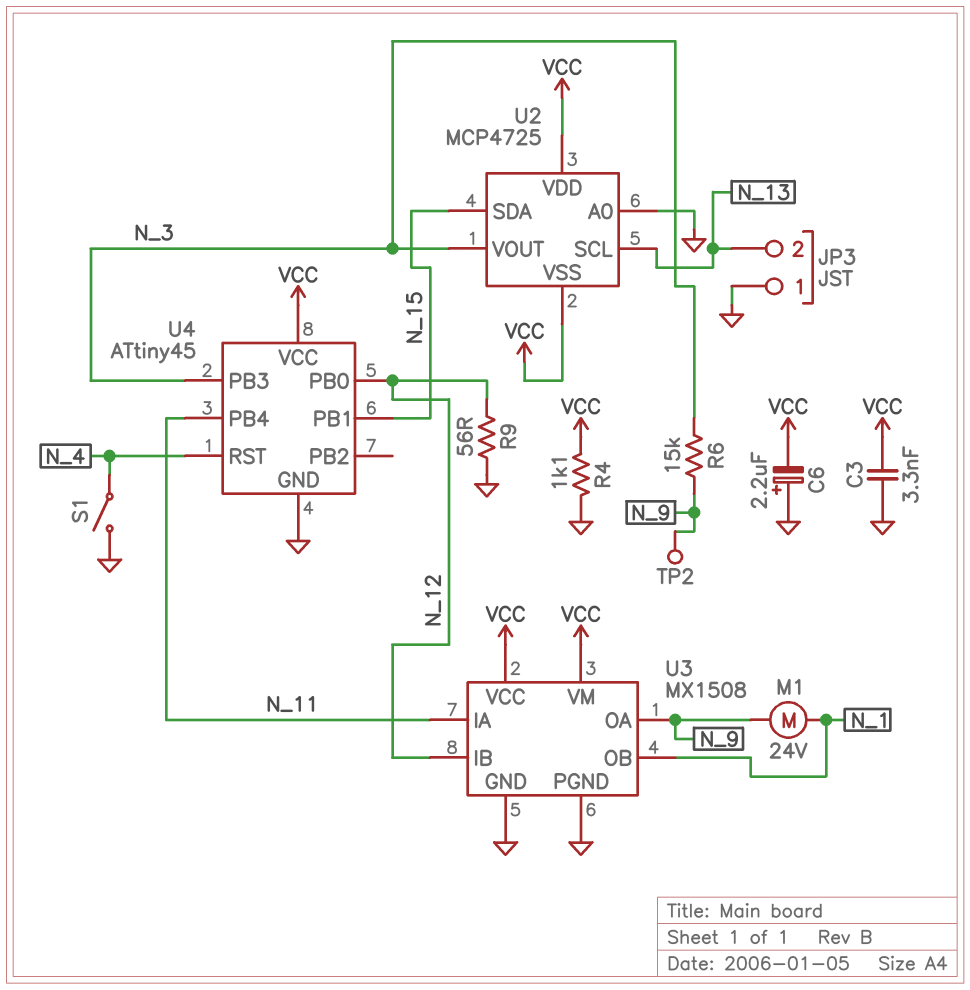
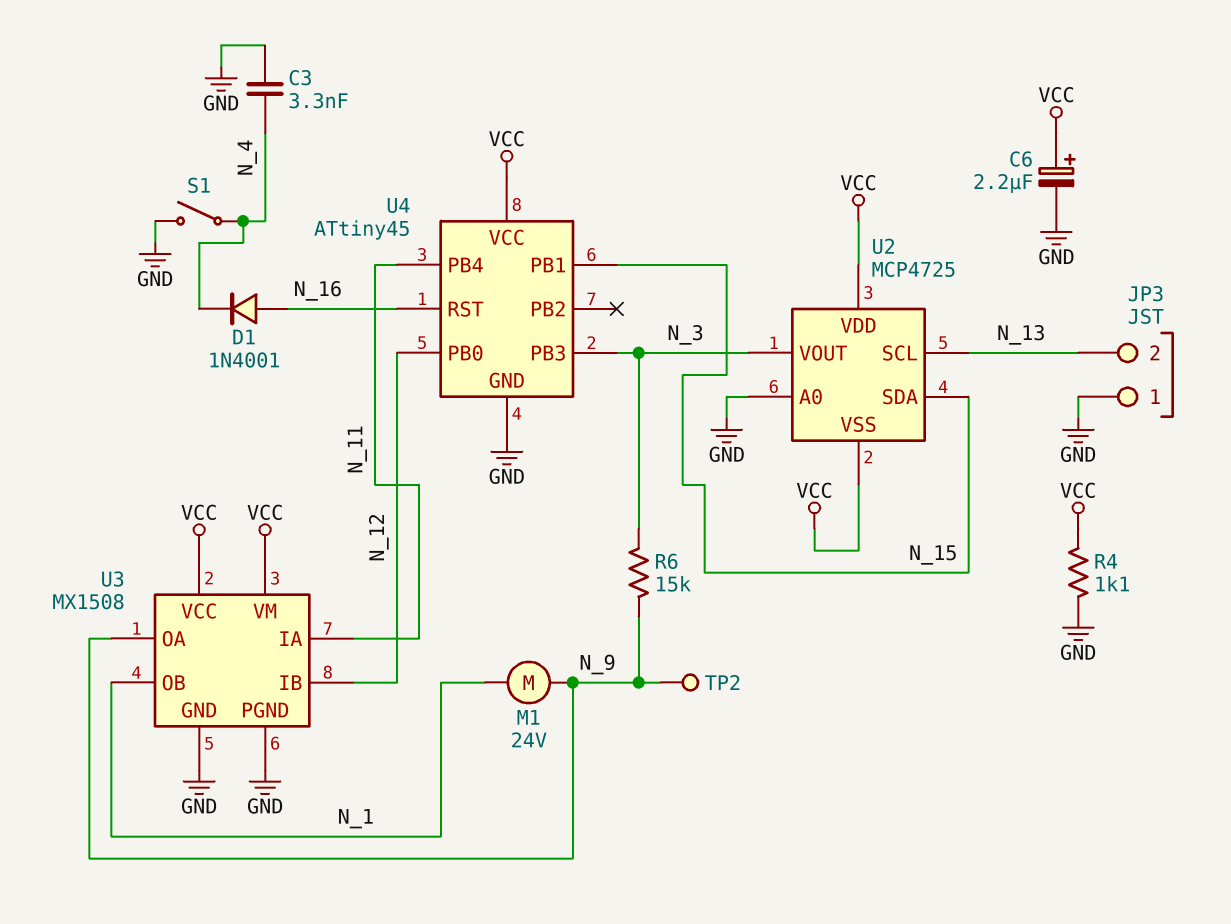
C3: 3.3nF (GND, VCC) -> 3.3nF (GND, N_4)
C6: 2.2uF (plus GND, minus VCC) -> 2.2uF (plus VCC, minus GND)
D1: none -> diode 1N4001 (A N_16, K N_4)
R9: 56 (GND, N_12) -> none
U4 pin RST: N_4 -> N_16

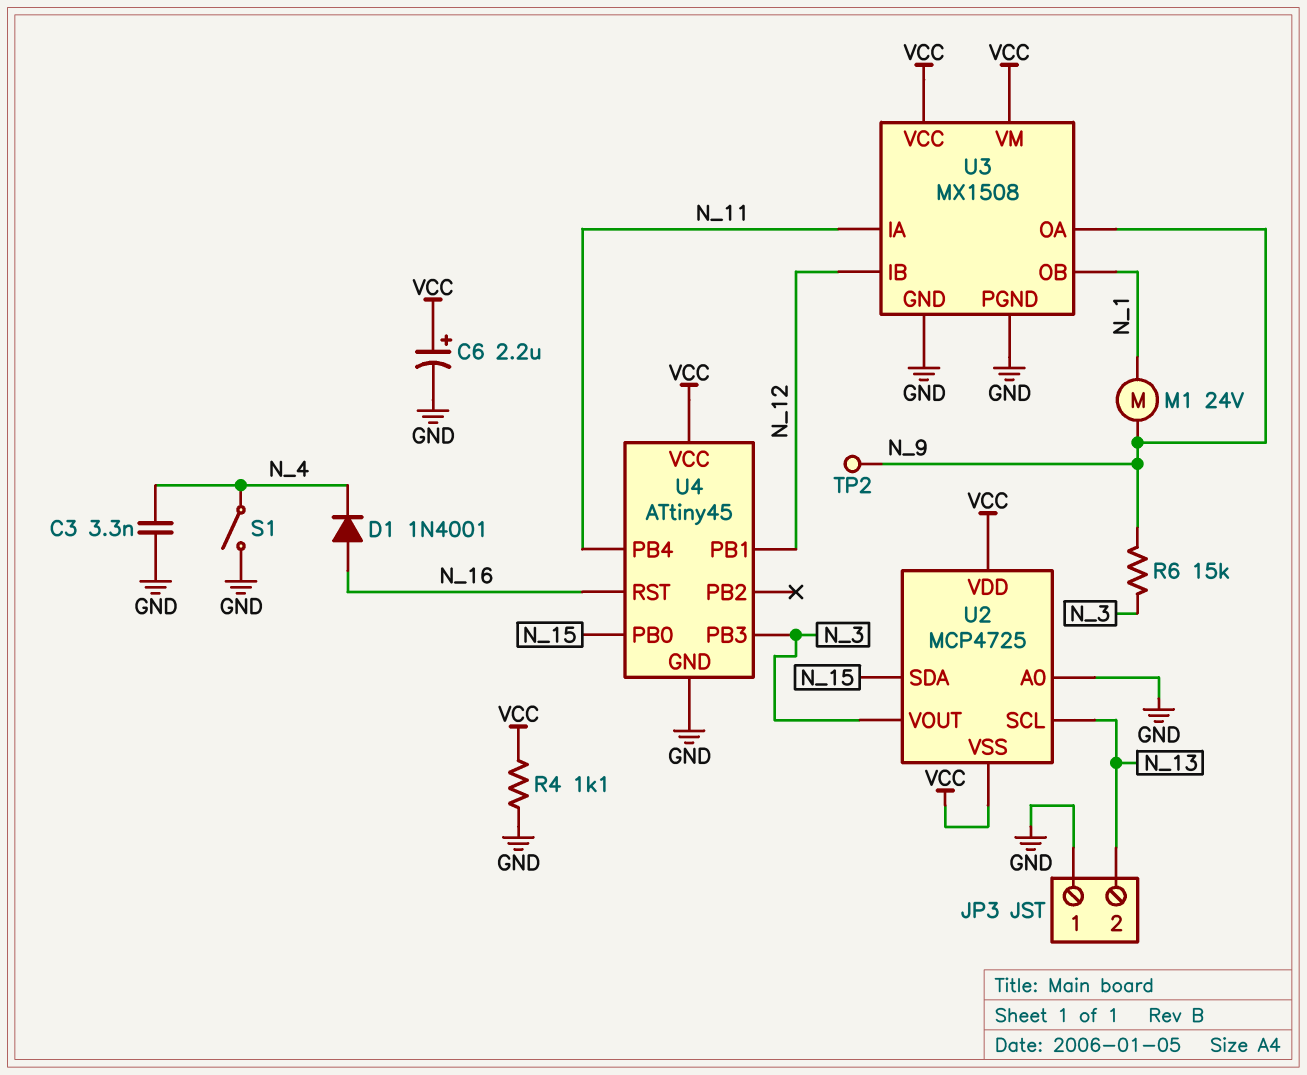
U4 pin PB0: N_12 -> N_15
U4 pin PB1: N_15 -> N_12

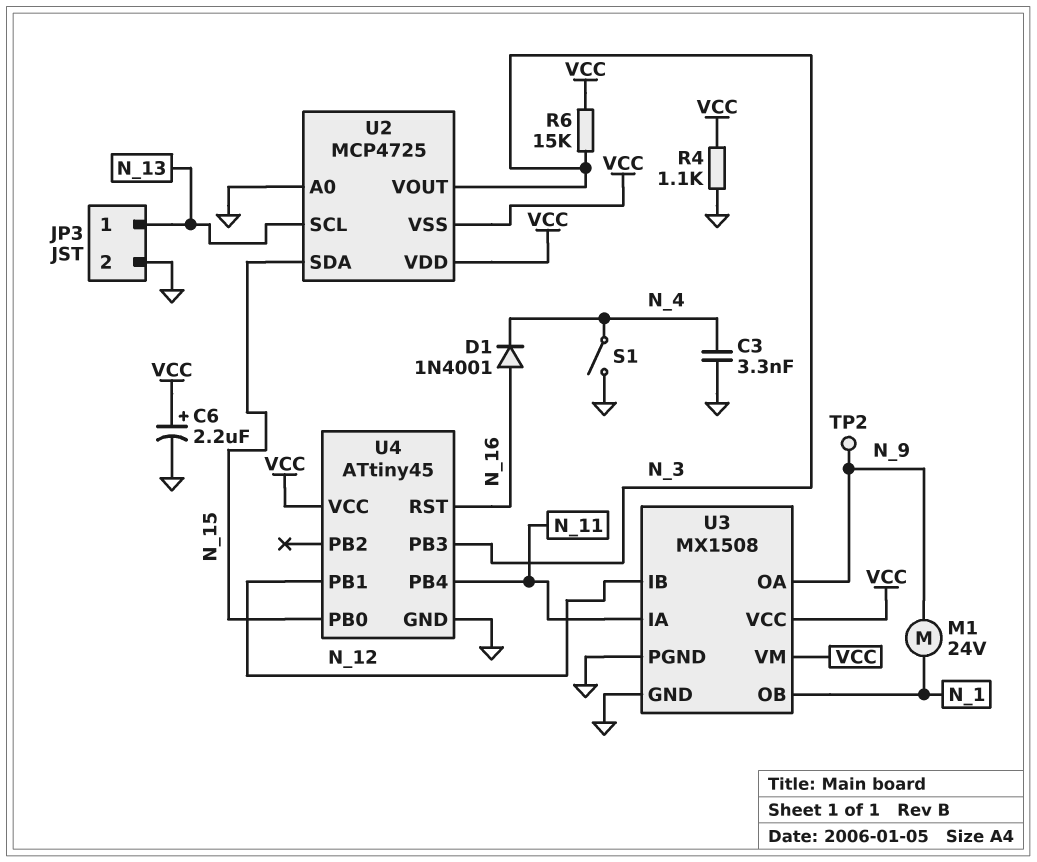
JP3 pin 1: GND -> N_13
JP3 pin 2: N_13 -> GND
R6: 15k (N_3, N_9) -> 15k (N_3, VCC)

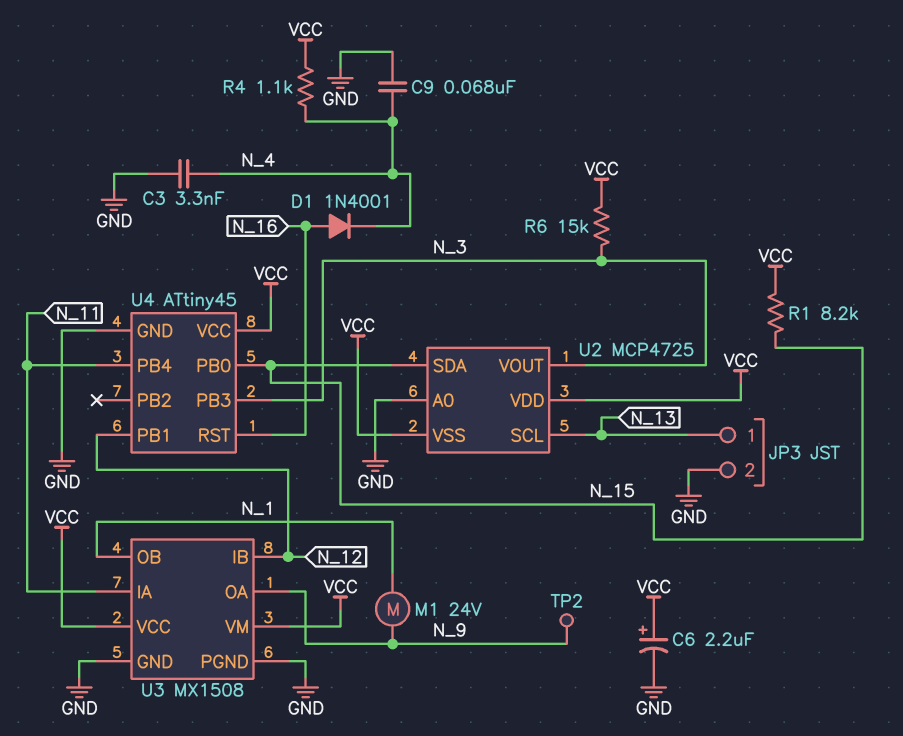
C9: none -> 68nF (GND, N_4)
R1: none -> 8.2k (N_15, VCC)
R4: 1.1k (GND, VCC) -> 1.1k (N_4, VCC)
S1: switch (GND, N_4) -> none

